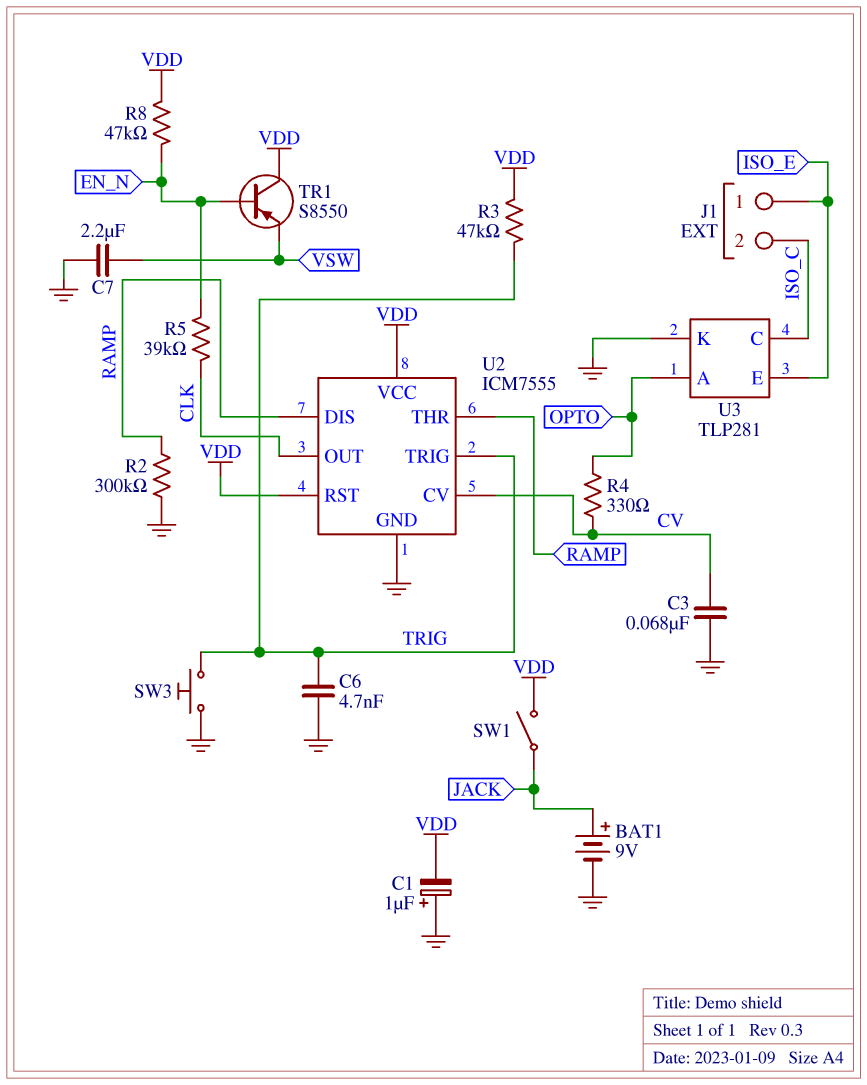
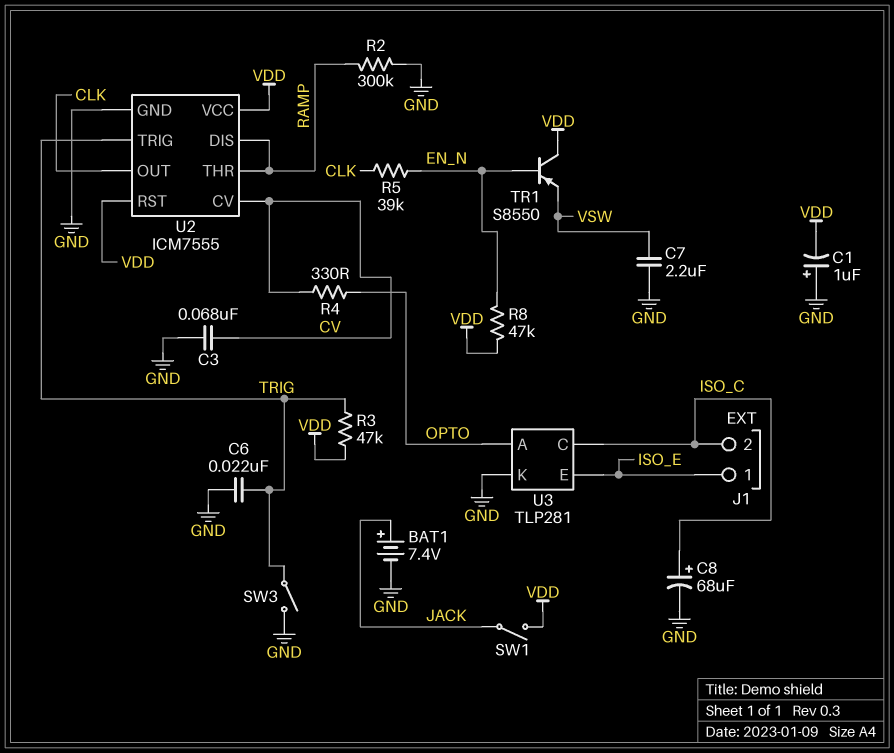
BAT1: 9V (plus JACK, minus GND) -> 7.4V (plus JACK, minus GND)
C6: 4.7nF (GND, TRIG) -> 22nF (GND, TRIG)
C8: none -> 68uF (plus ISO_C, minus GND)
SW3: button (GND, TRIG) -> switch (GND, TRIG)

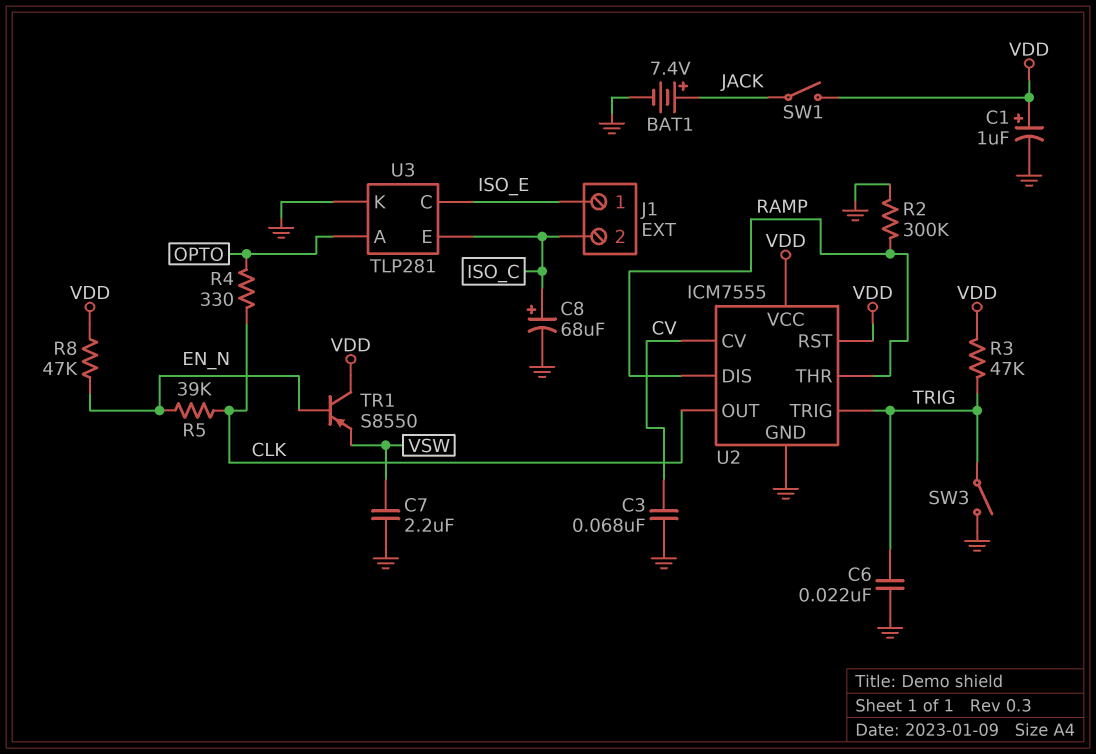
C1: 1uF (plus GND, minus VDD) -> 1uF (plus VDD, minus GND)
R4: 330 (CV, OPTO) -> 330 (CLK, OPTO)
U3 pin C: ISO_C -> ISO_E
U3 pin E: ISO_E -> ISO_C

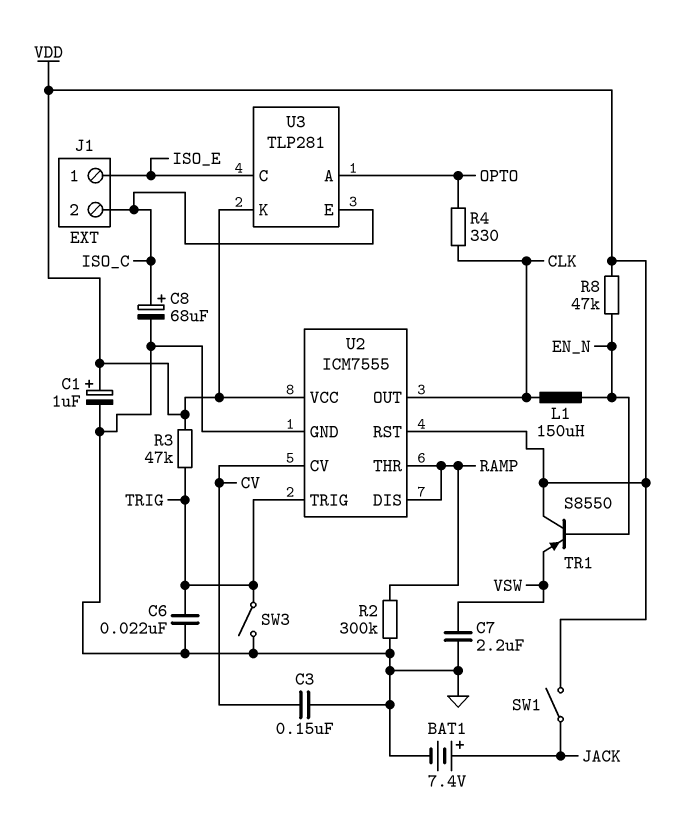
C3: 68nF (CV, GND) -> 150nF (CV, GND)
L1: none -> 150uH (CLK, EN_N)
R5: 39k (CLK, EN_N) -> none
U3 pin K: GND -> VDD

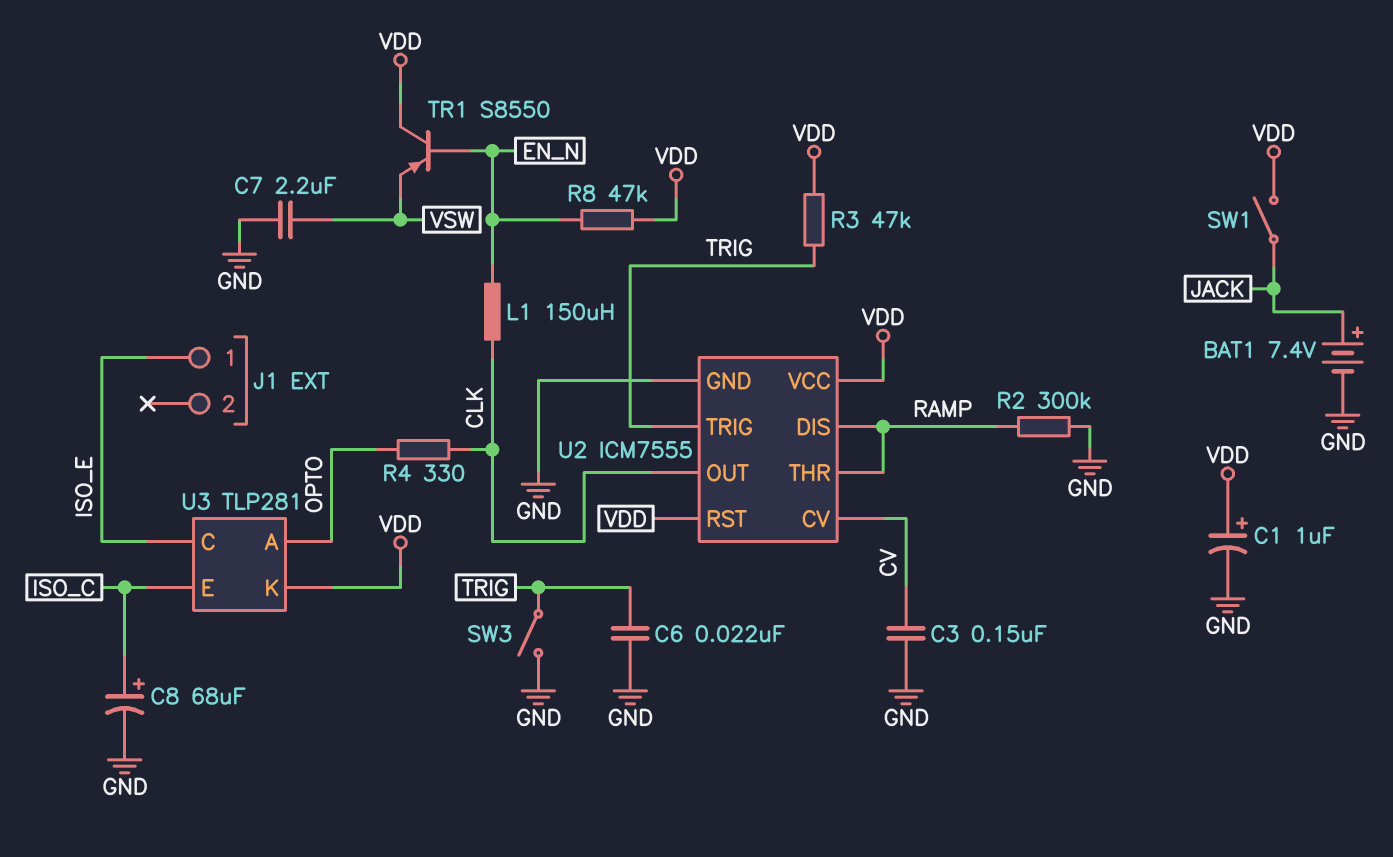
J1 pin 2: ISO_C -> none

